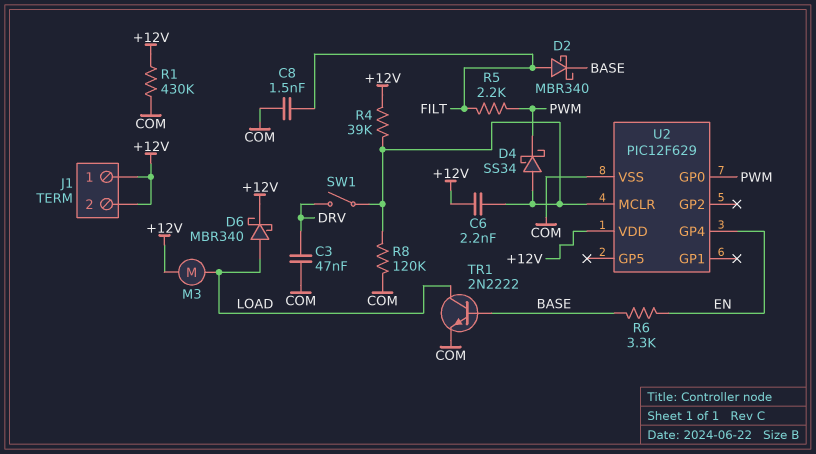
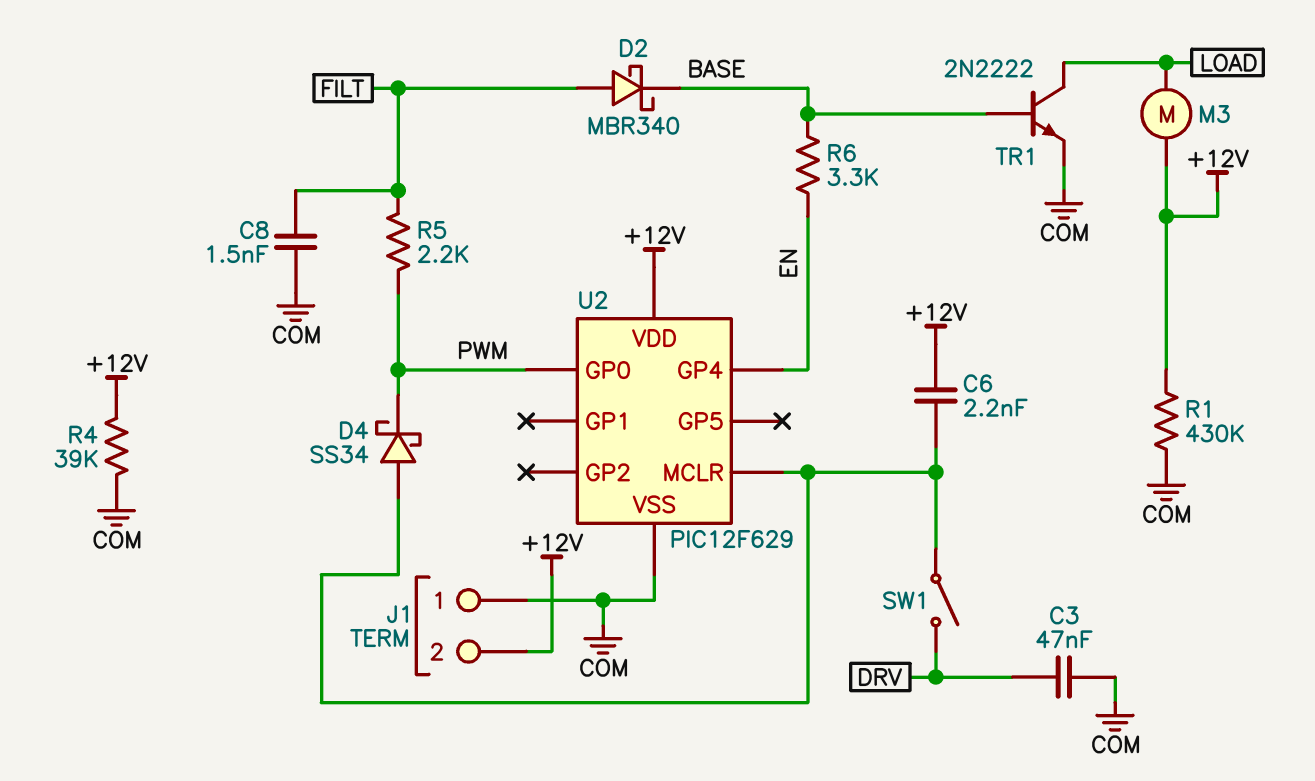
D6: schottky MBR340 (A LOAD, K +12V) -> none
J1 pin 1: +12V -> COM
R4: 39k (+12V, U2/MCLR) -> 39k (+12V, COM)
R8: 120k (COM, U2/MCLR) -> none

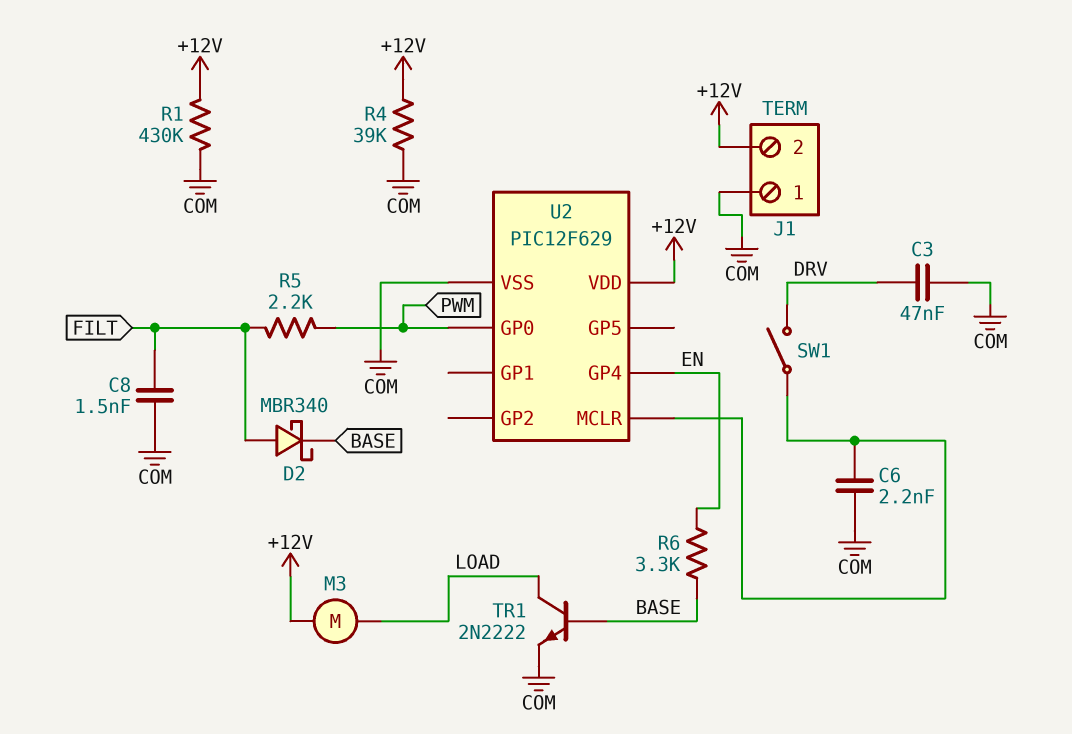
C6: 2.2nF (+12V, U2/MCLR) -> 2.2nF (COM, U2/MCLR)
D4: schottky SS34 (A U2/MCLR, K PWM) -> none

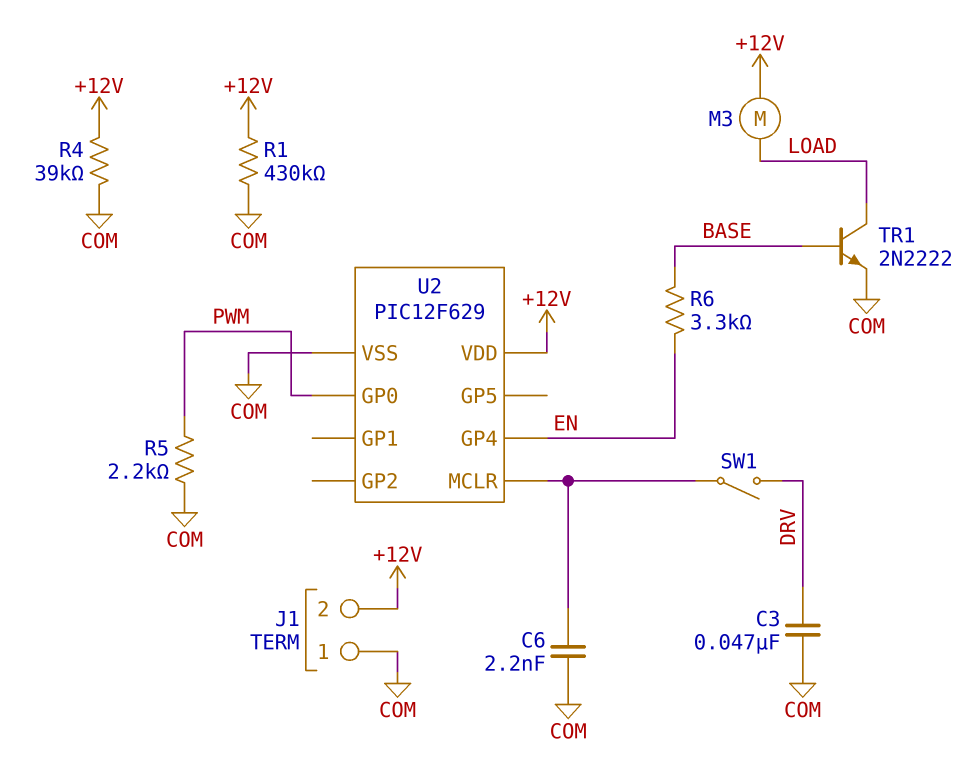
C8: 1.5nF (COM, FILT) -> none
D2: schottky MBR340 (A FILT, K BASE) -> none
R5: 2.2k (FILT, PWM) -> 2.2k (COM, PWM)

